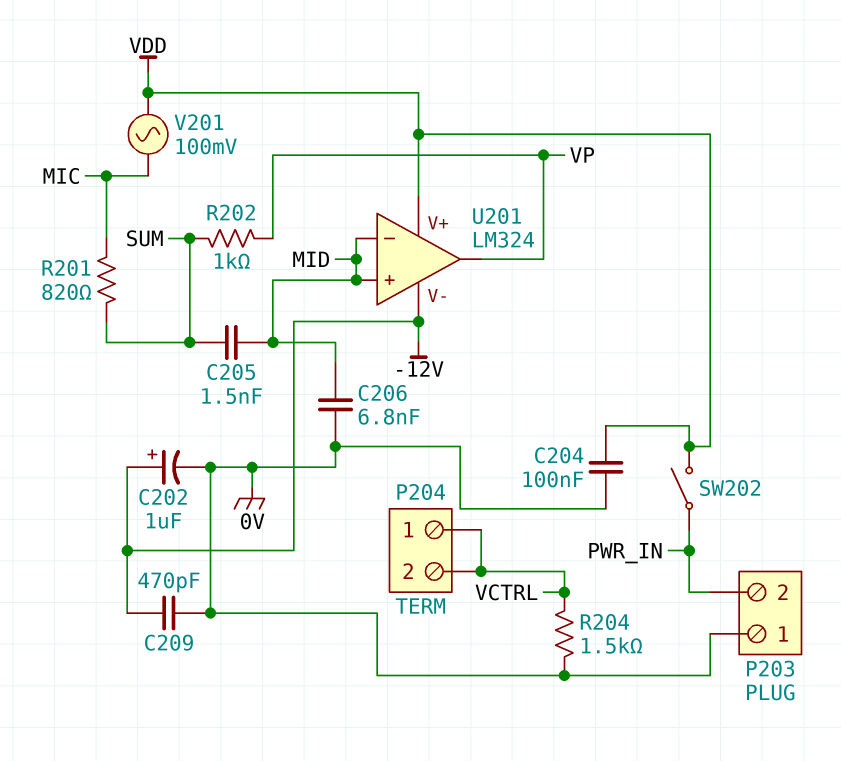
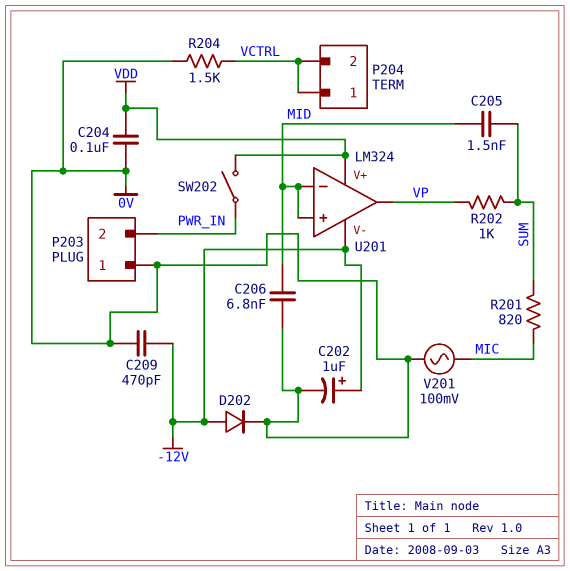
D202: none -> diode (A -12V, K 0V)
V201: AC 100mV (MIC, VDD) -> AC 100mV (0V, MIC)

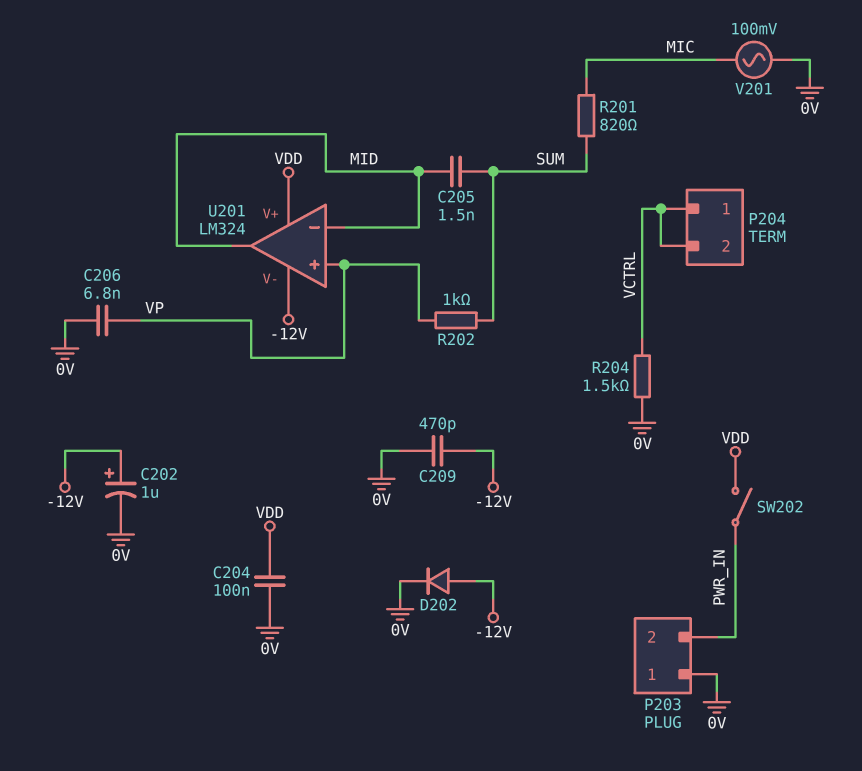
C206: 6.8nF (0V, MID) -> 6.8nF (0V, VP)
U201 pin in+: MID -> VP
U201 pin out: VP -> MID

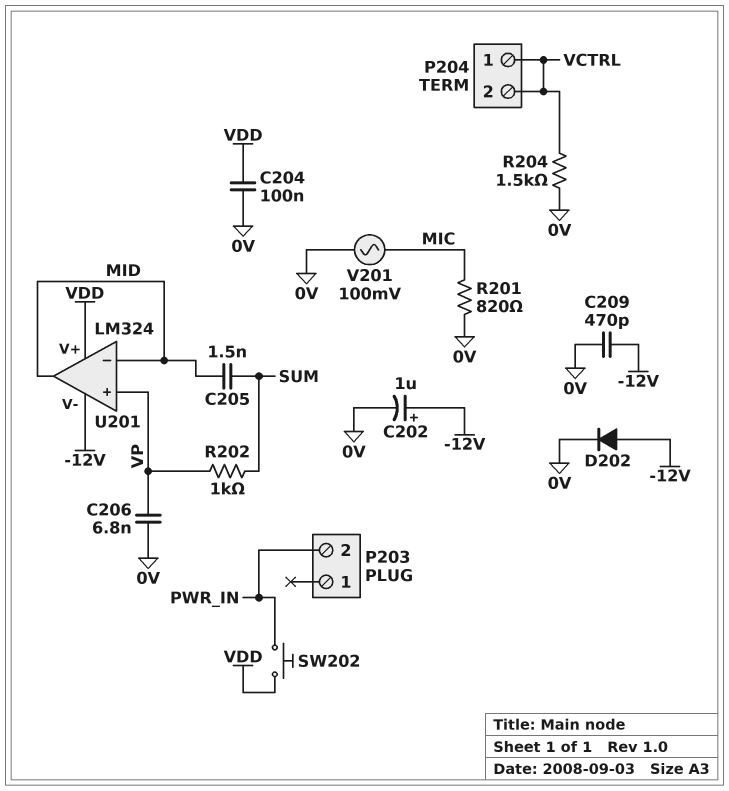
P203 pin 1: 0V -> none
R201: 820 (MIC, SUM) -> 820 (0V, MIC)
SW202: switch (PWR_IN, VDD) -> button (PWR_IN, VDD)

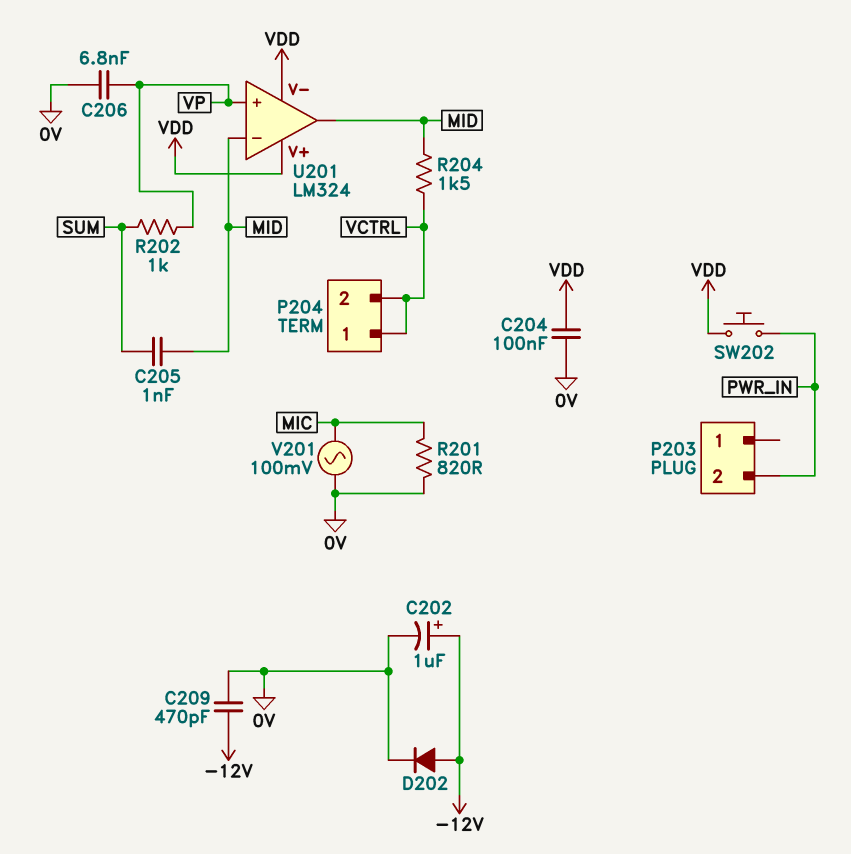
C205: 1.5nF (MID, SUM) -> 1nF (MID, SUM)
R204: 1.5k (0V, VCTRL) -> 1.5k (MID, VCTRL)
U201 pin V-: -12V -> VDD

